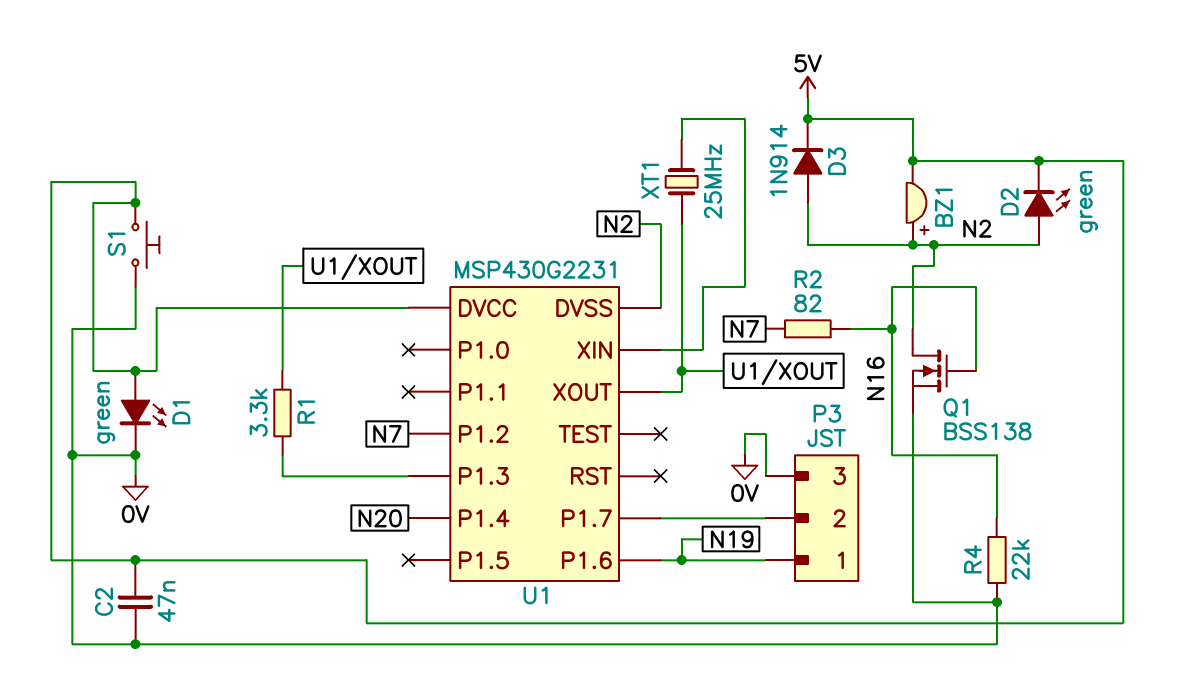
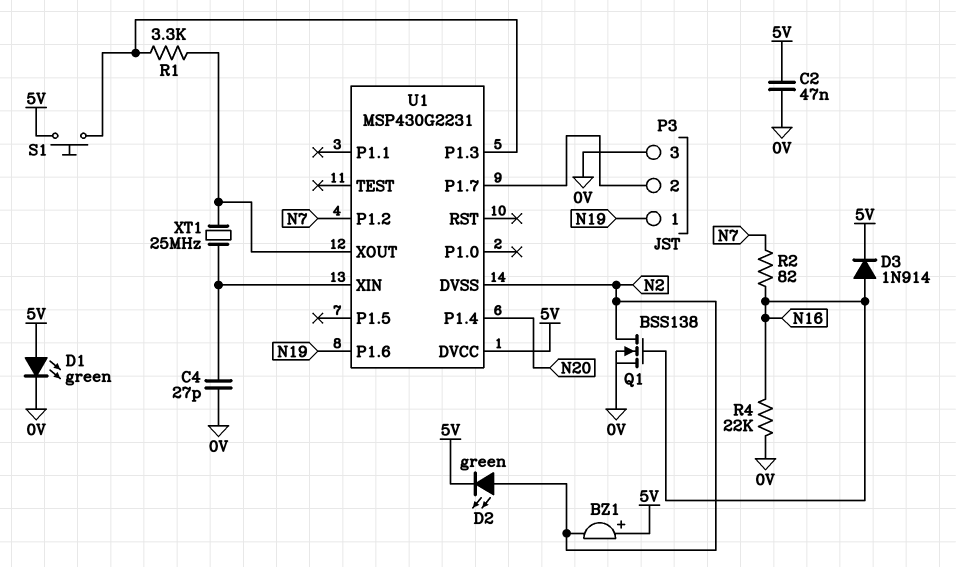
BZ1: buzzer (plus N2, minus 5V) -> buzzer (plus 5V, minus N2)
C4: none -> 27pF (0V, U1/XIN)
D3: diode 1N914 (A N2, K 5V) -> diode 1N914 (A N16, K 5V)
S1: button (0V, 5V) -> button (5V, U1/P1.3)

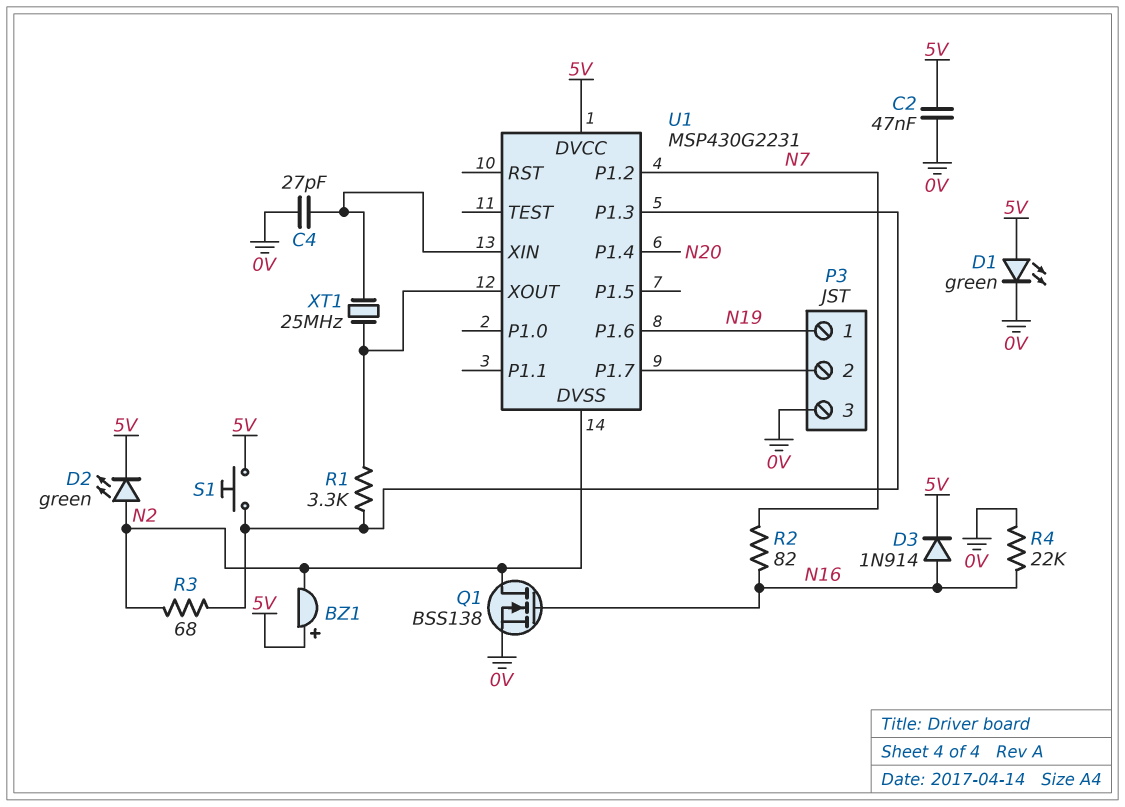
R3: none -> 68 (N2, U1/P1.3)

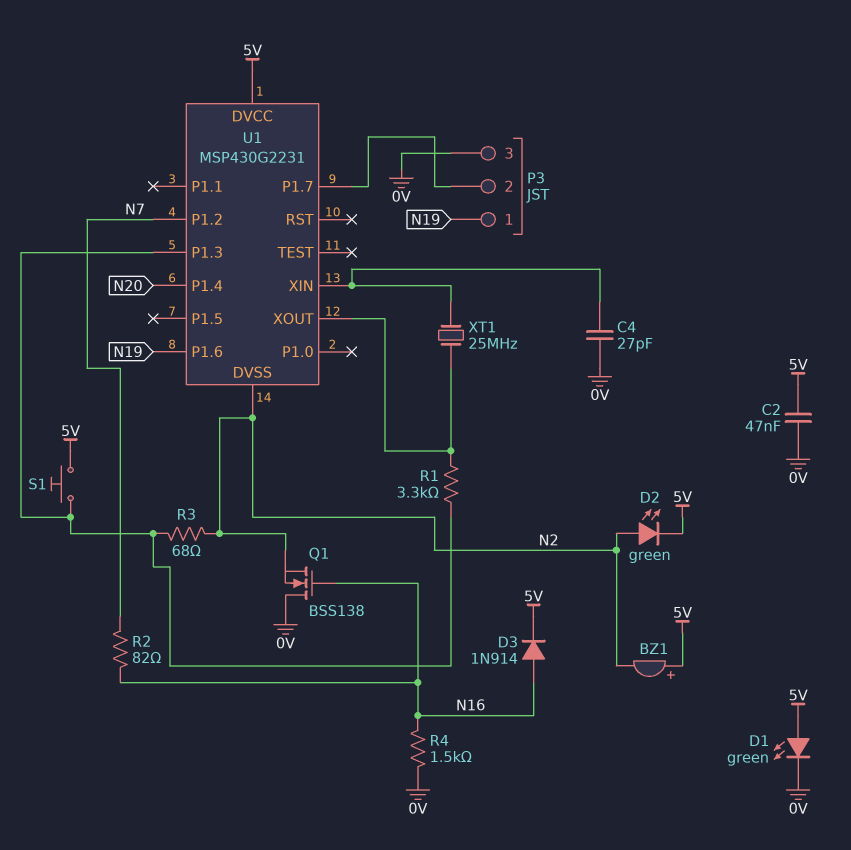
Q1: NMOS BSS138 (G N16, D N2, S 0V) -> NMOS BSS138 (G N16, D 0V, S N2)
R4: 22k (0V, N16) -> 1.5k (0V, N16)

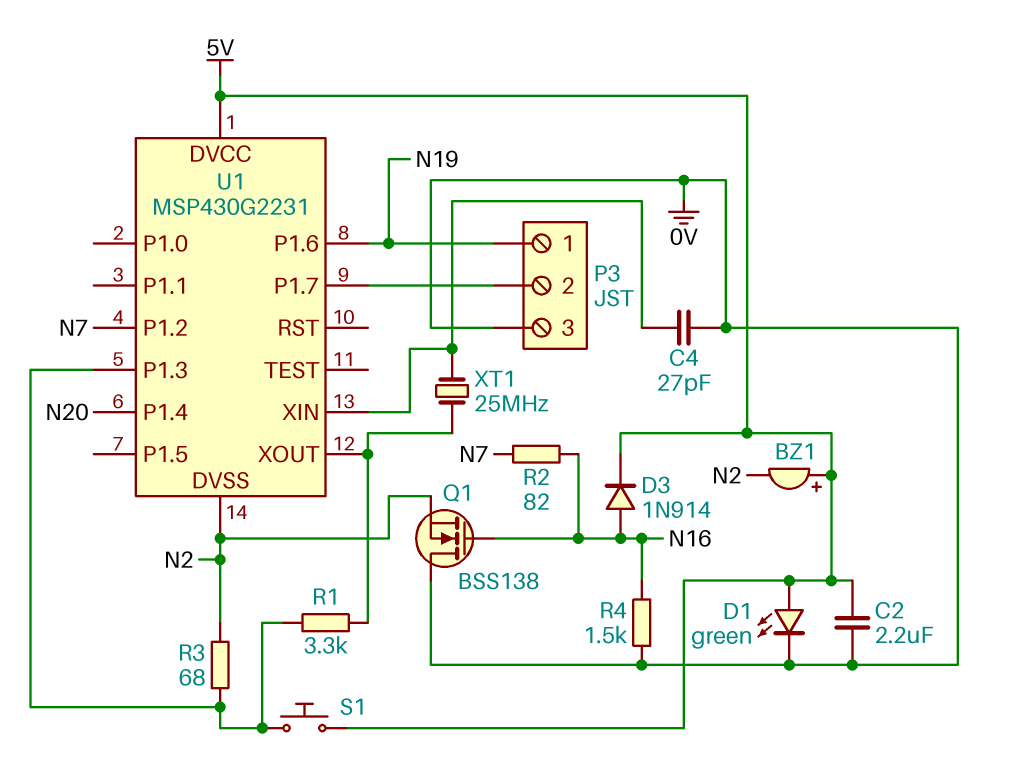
C2: 47nF (0V, 5V) -> 2.2uF (0V, 5V)
D2: LED green (A N2, K 5V) -> none

